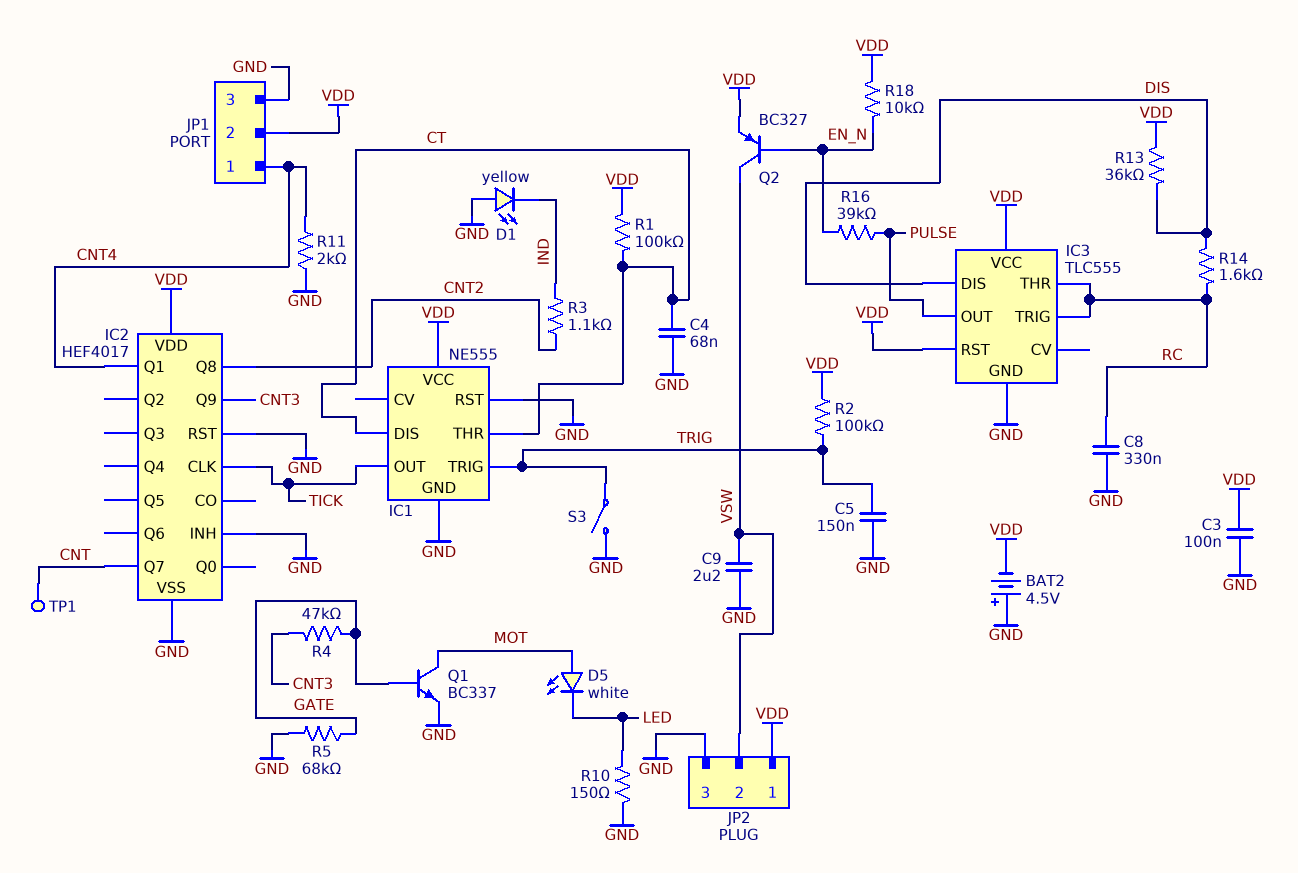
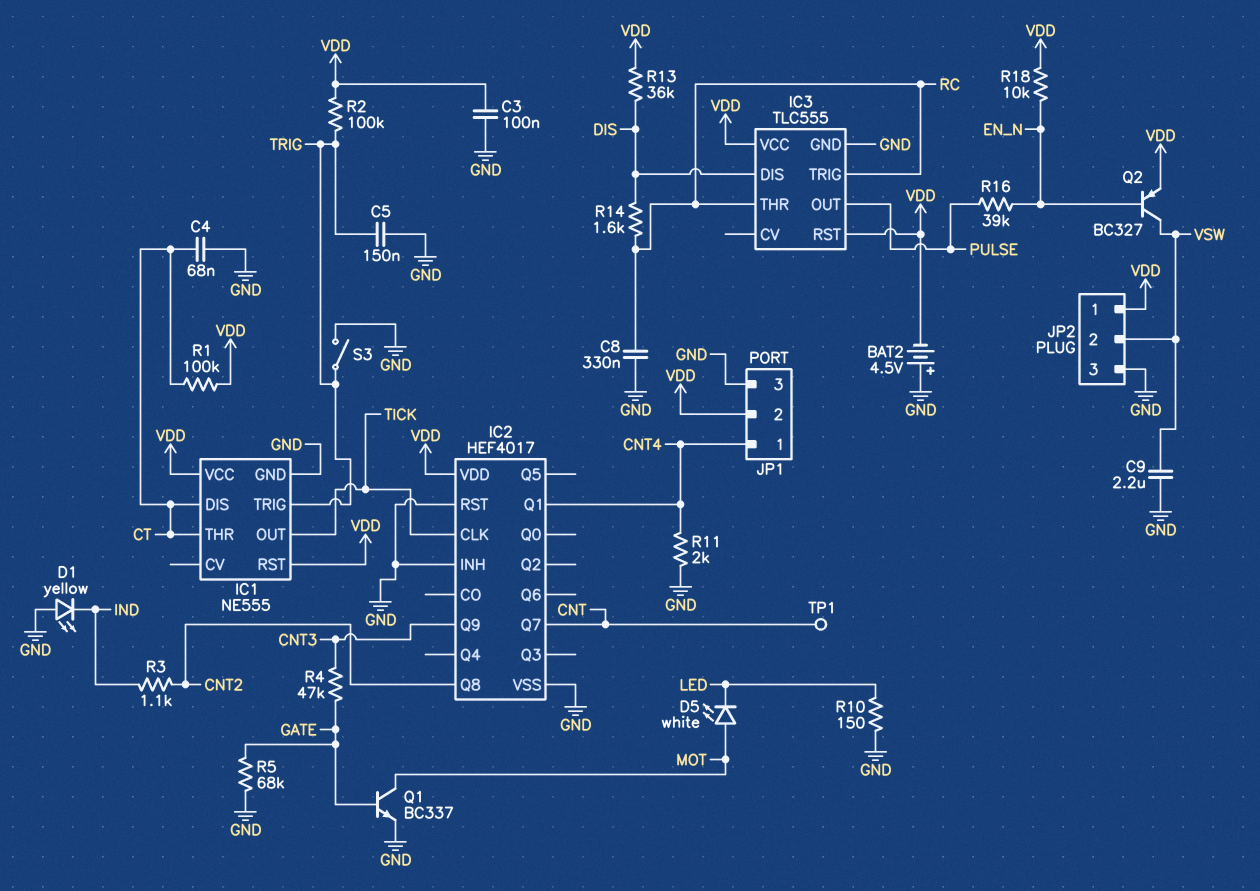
IC1 pin RST: GND -> VDD

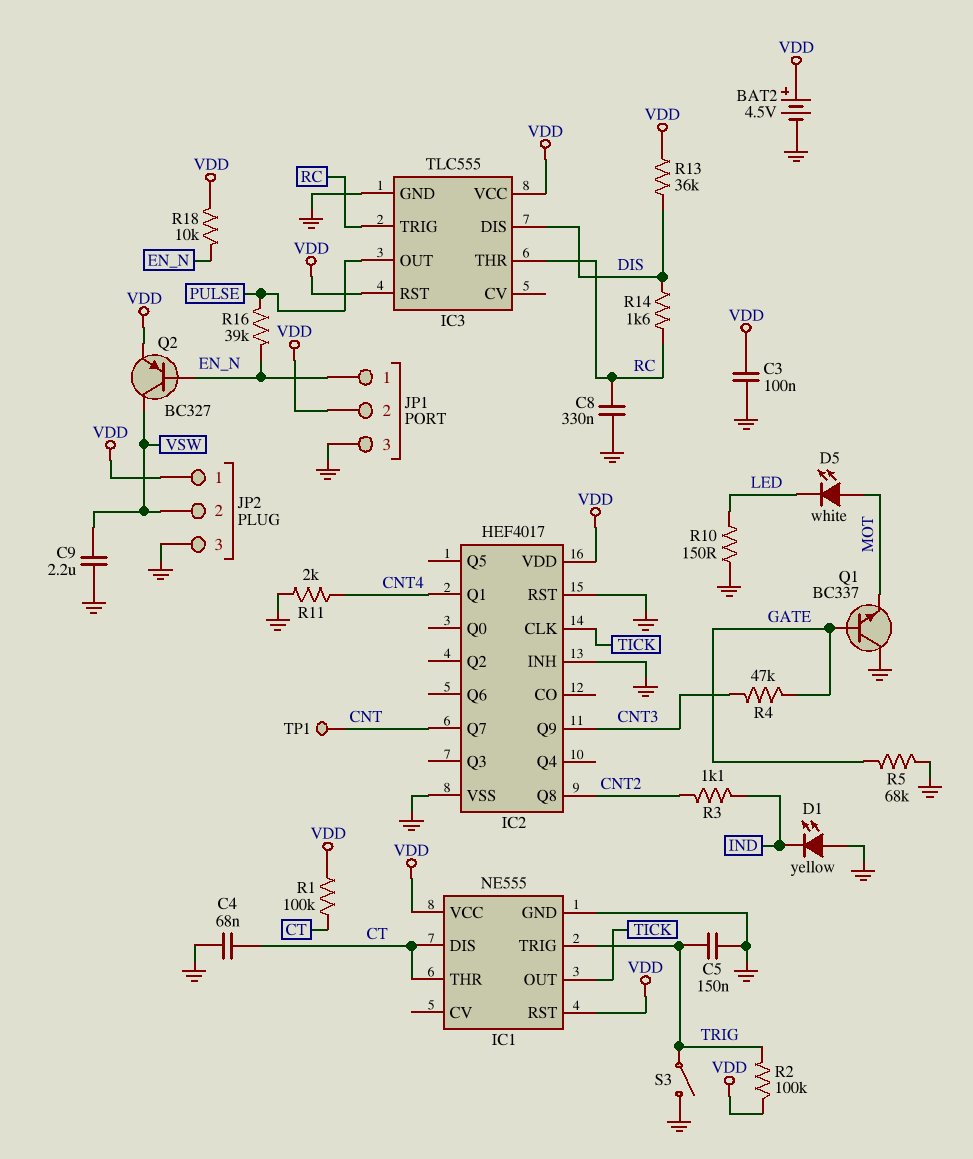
BAT2: 4.5V (plus GND, minus VDD) -> 4.5V (plus VDD, minus GND)
JP1 pin 1: CNT4 -> EN_N
Q1: NPN BC337 (B GATE, C MOT, E GND) -> NPN BC337 (B GATE, C GND, E MOT)

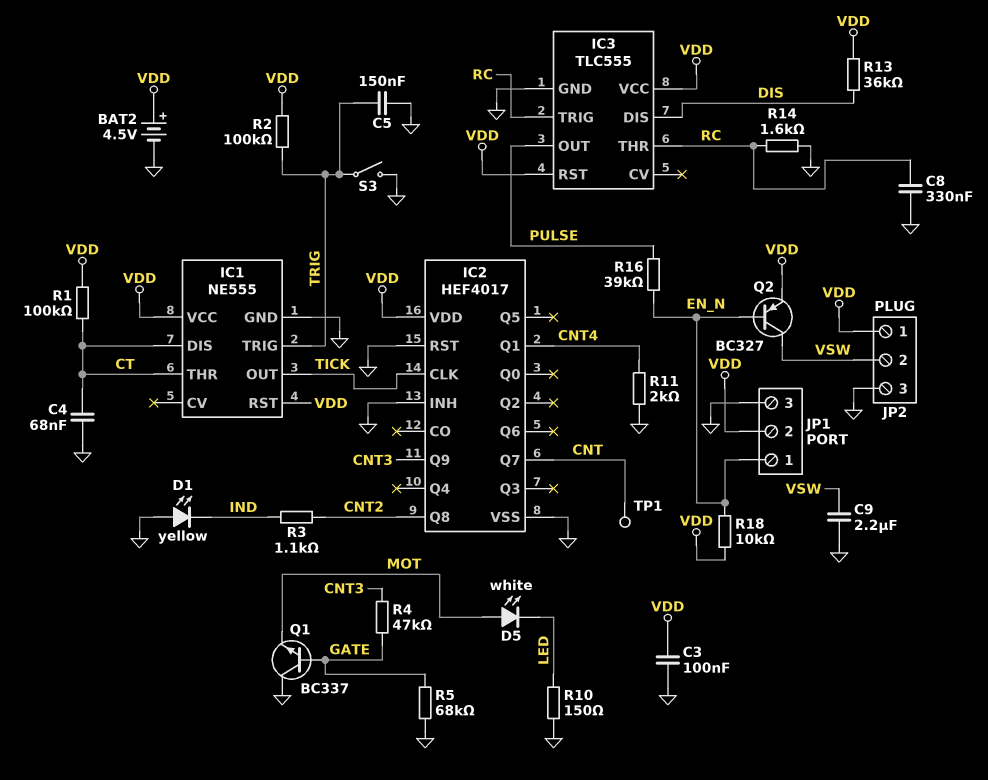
R14: 1.6k (DIS, RC) -> 1.6k (GND, RC)

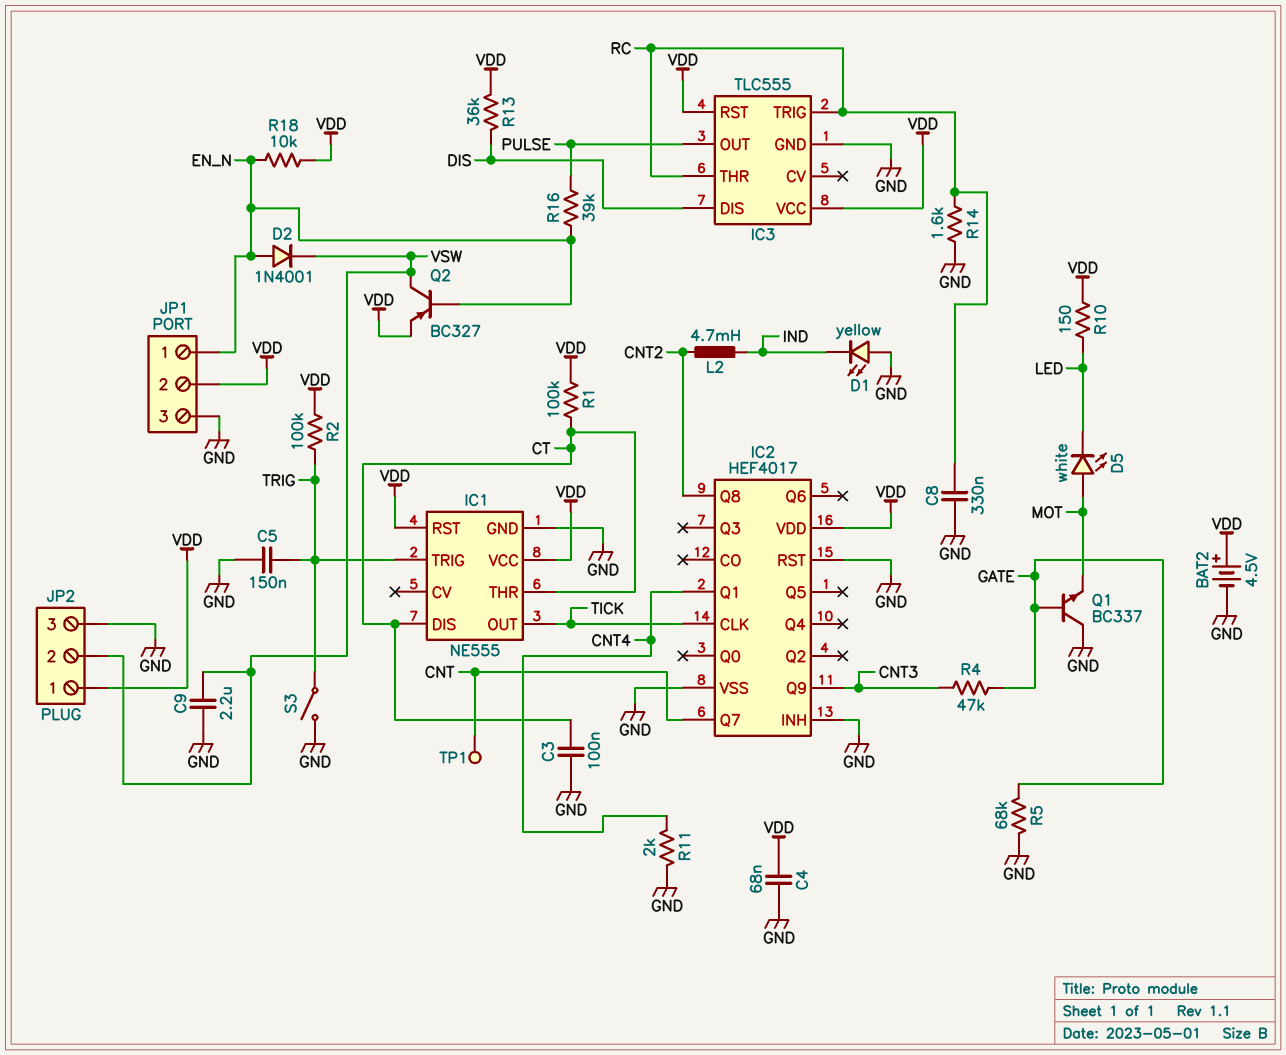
C3: 100nF (GND, VDD) -> 100nF (CT, GND)
C4: 68nF (CT, GND) -> 68nF (GND, VDD)
D2: none -> diode 1N4001 (A EN_N, K VSW)
L2: none -> 4.7mH (CNT2, IND)
R3: 1.1k (CNT2, IND) -> none
R10: 150 (GND, LED) -> 150 (LED, VDD)

